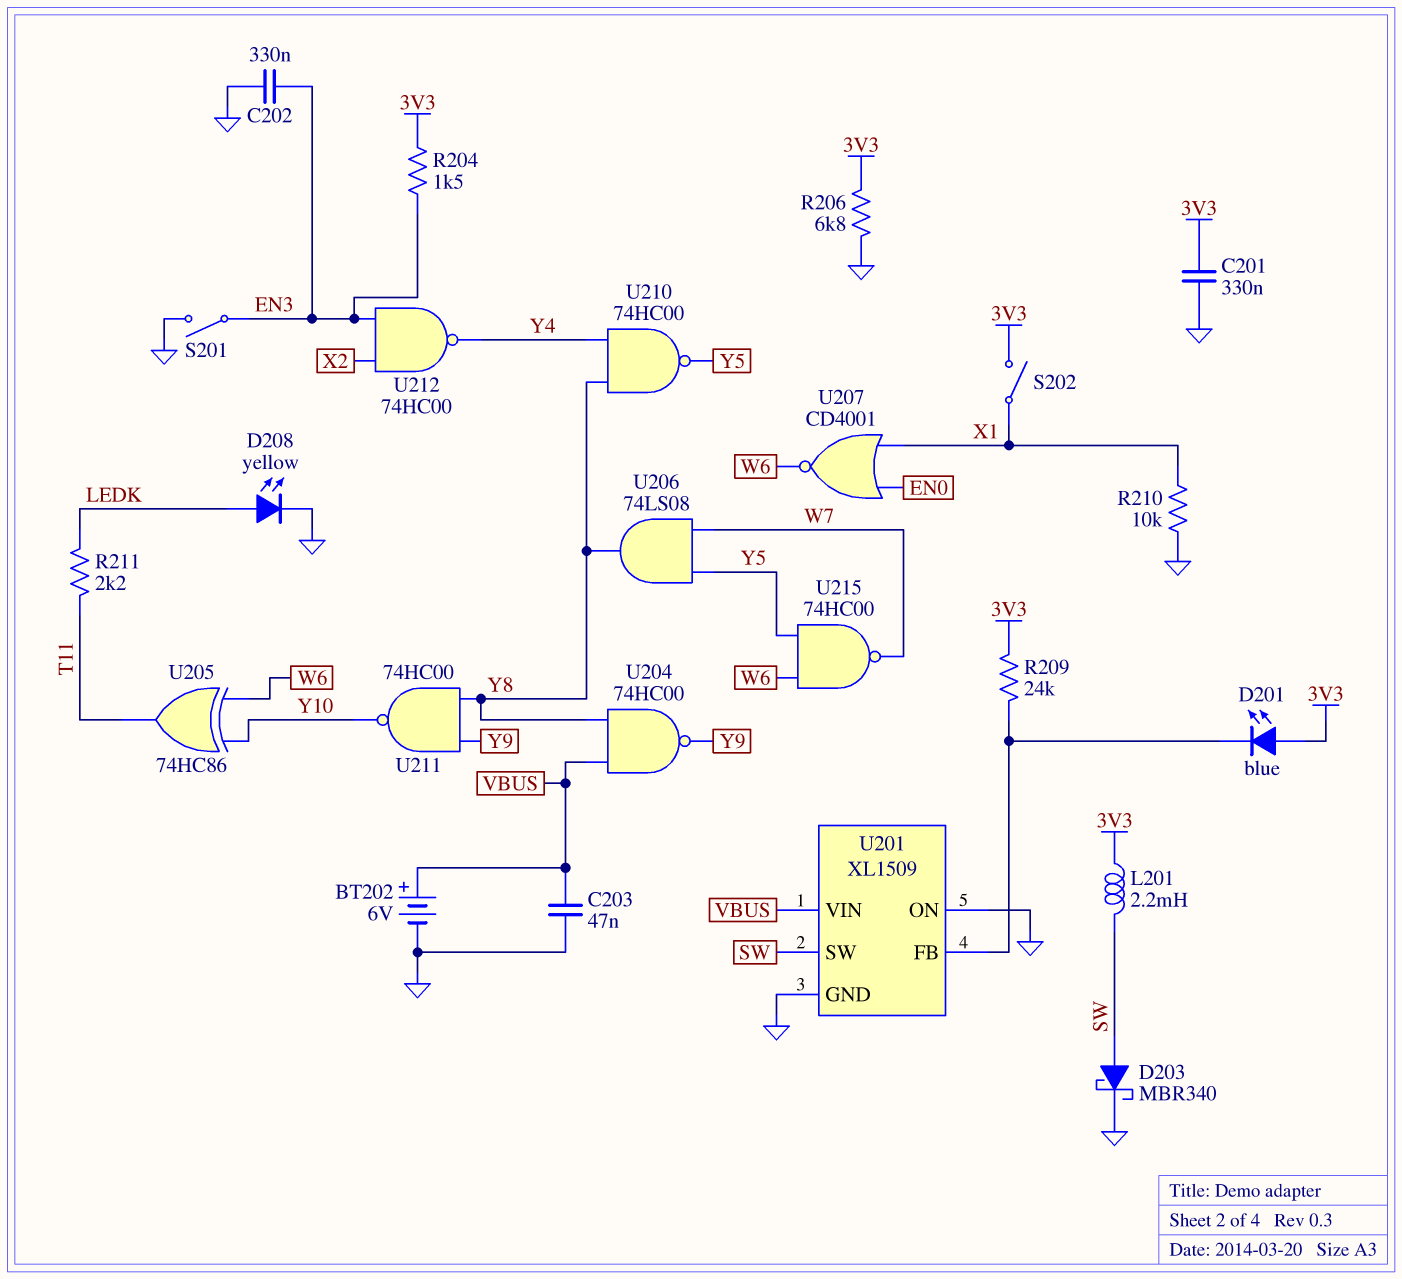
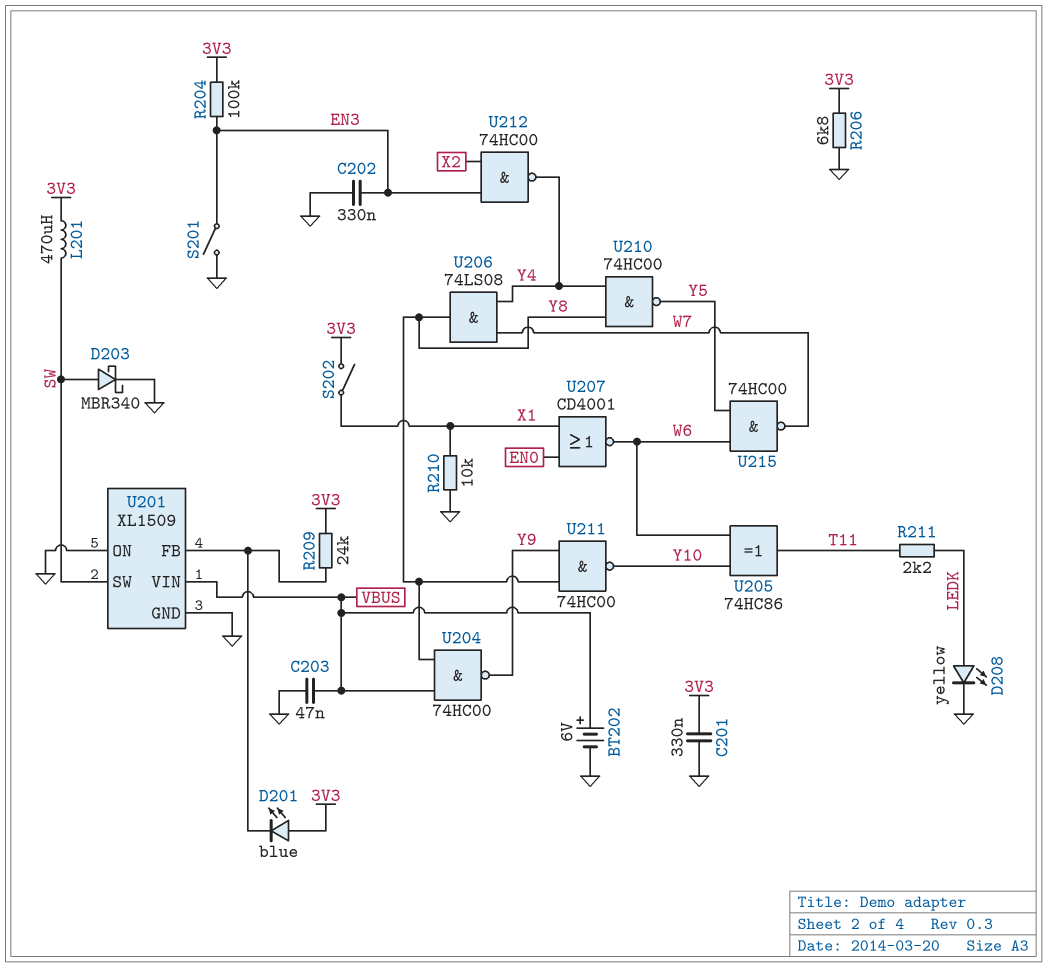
L201: 2.2mH (3V3, SW) -> 470uH (3V3, SW)
R204: 1.5k (3V3, EN3) -> 100k (3V3, EN3)
U206: AND 74LS08 (in W7, in Y5, out Y8) -> AND 74LS08 (in W7, in Y4, out Y8)

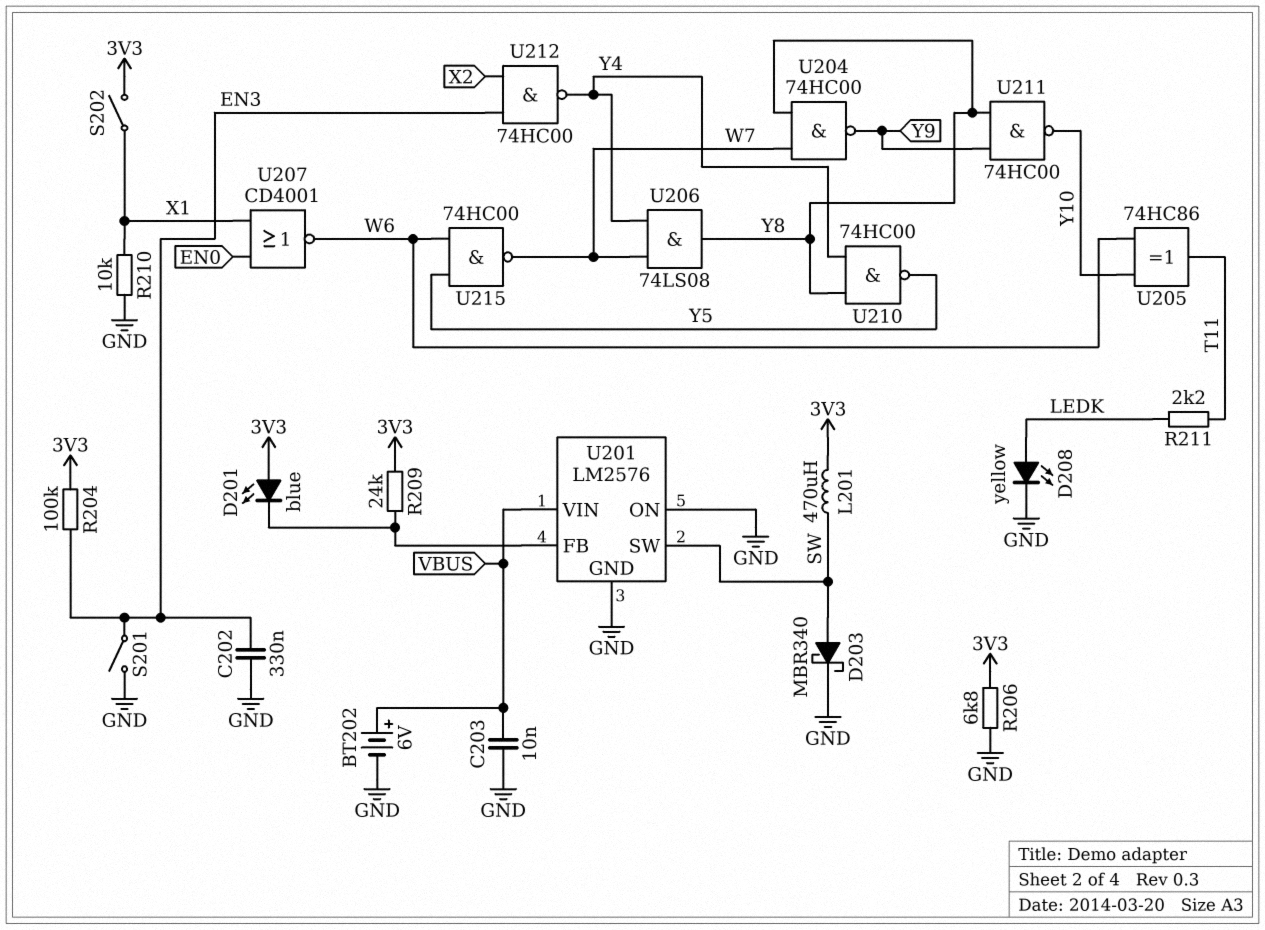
C201: 330nF (3V3, GND) -> none
C203: 47nF (GND, VBUS) -> 10nF (GND, VBUS)
U201: XL1509 -> LM2576
U204: NAND 74HC00 (in VBUS, in Y8, out Y9) -> NAND 74HC00 (in W7, in Y8, out Y9)

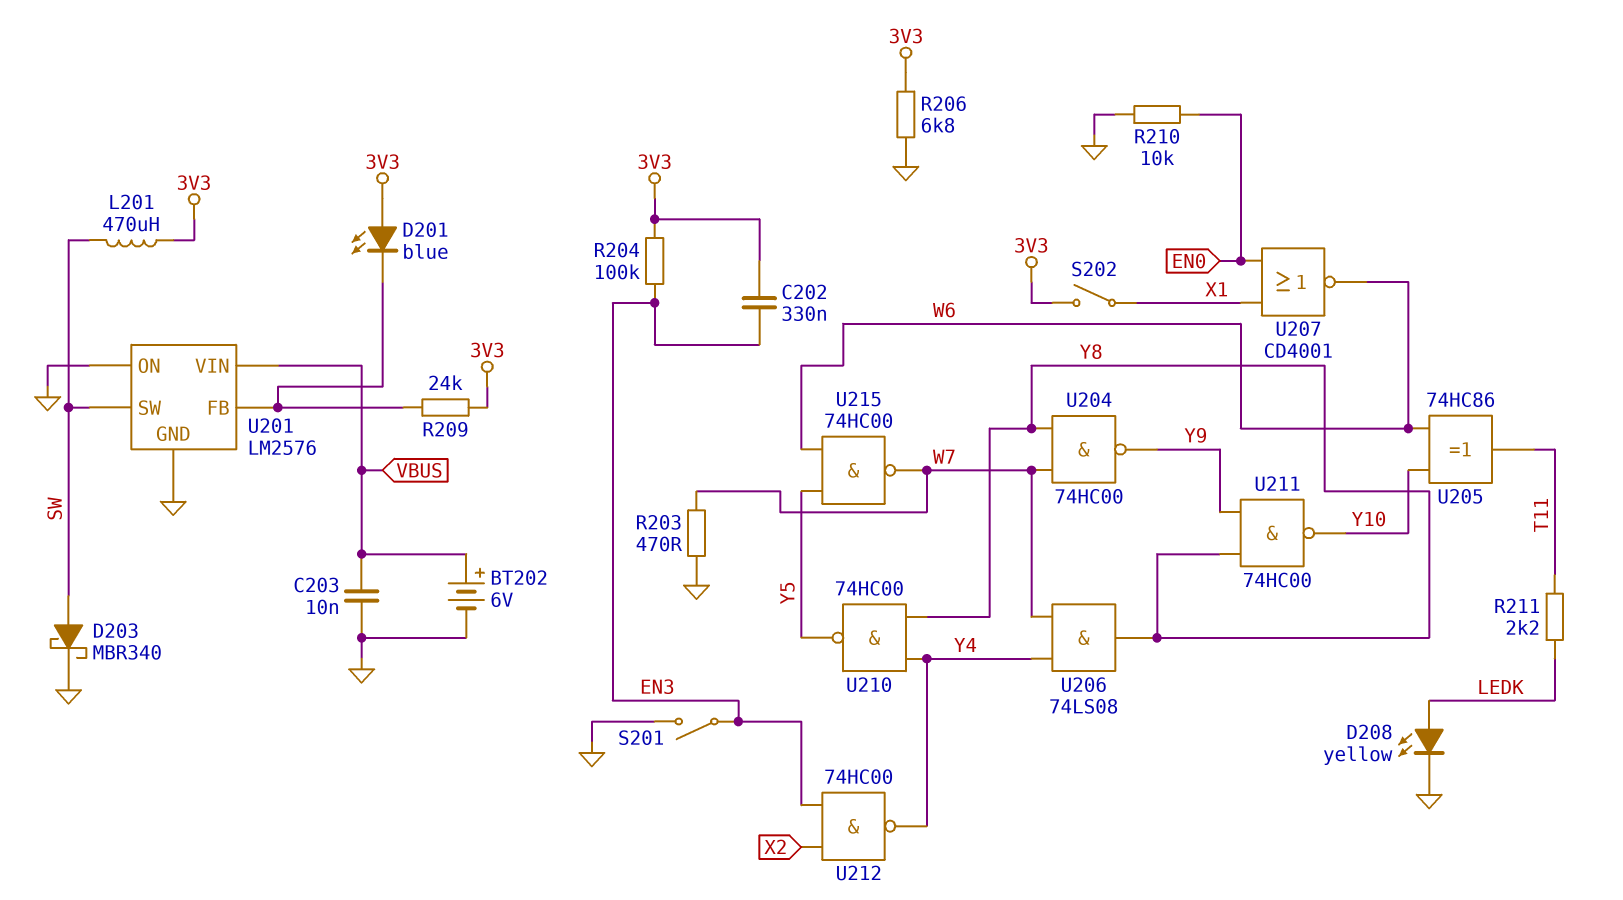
C202: 330nF (EN3, GND) -> 330nF (3V3, EN3)
R203: none -> 470 (GND, W7)
R210: 10k (GND, X1) -> 10k (EN0, GND)

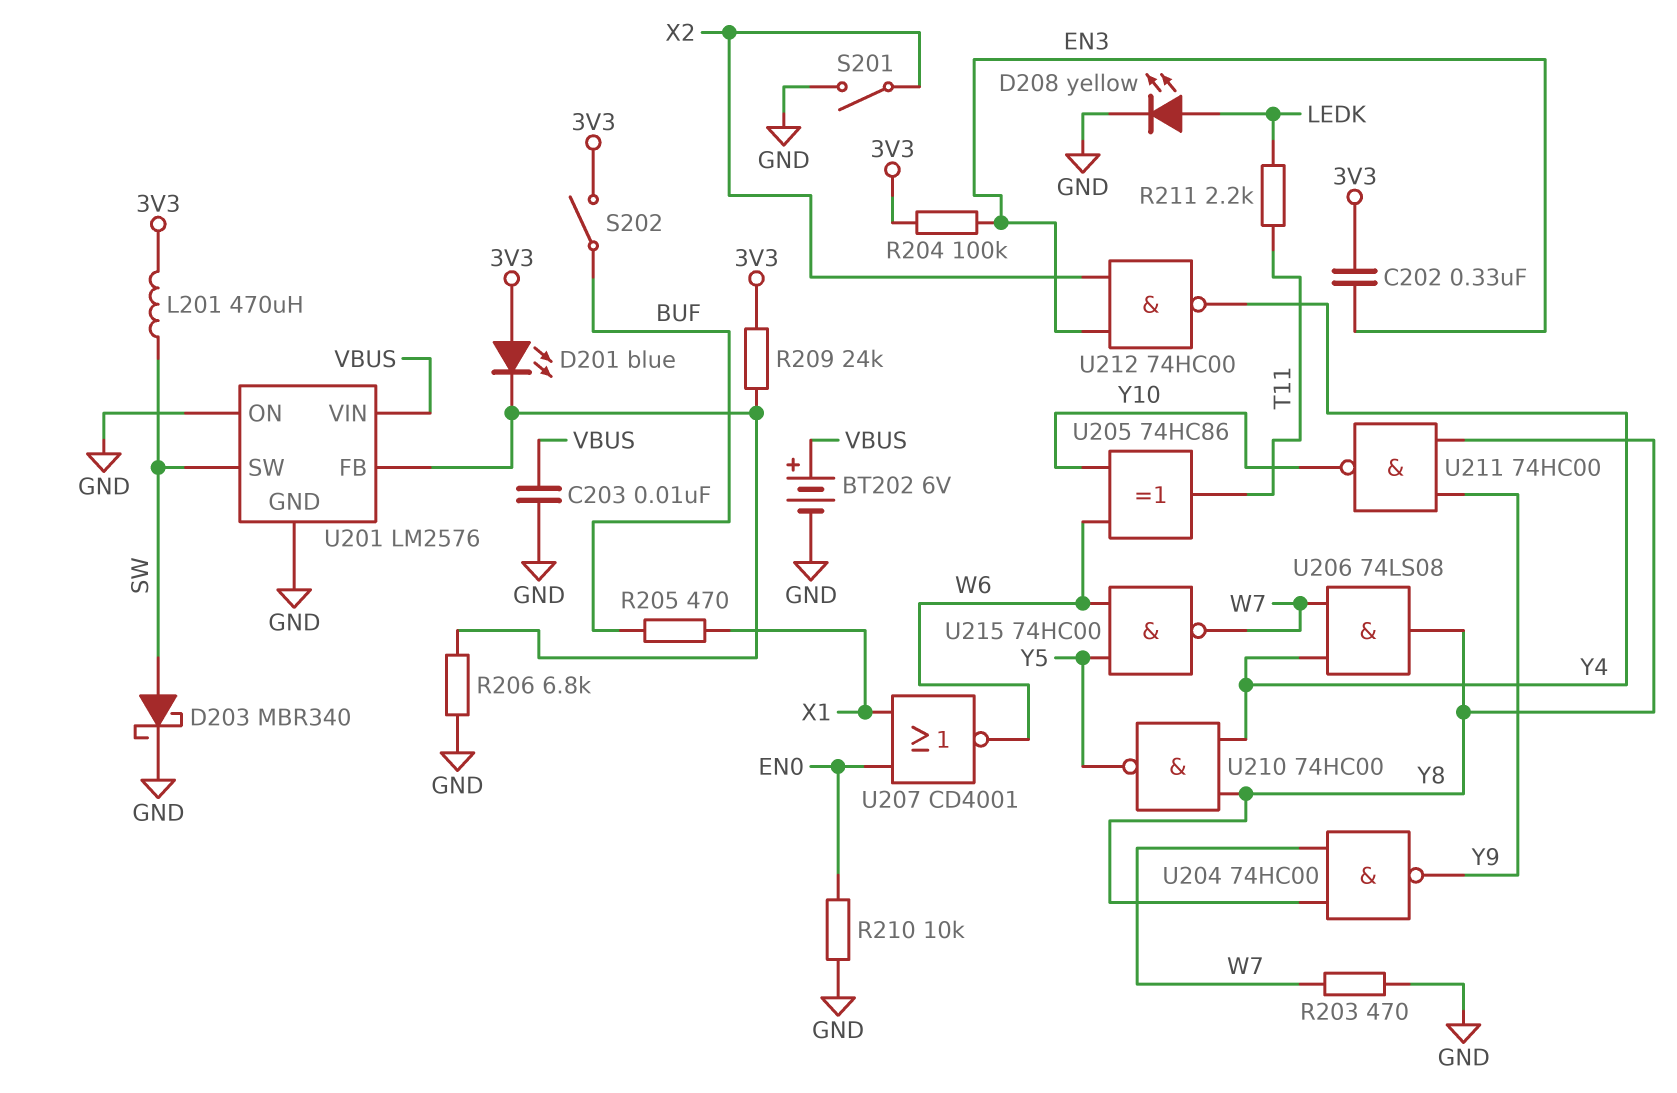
R205: none -> 470 (BUF, X1)
R206: 6.8k (3V3, GND) -> 6.8k (GND, U201/FB)
S201: switch (EN3, GND) -> switch (GND, X2)
S202: switch (3V3, X1) -> switch (3V3, BUF)

